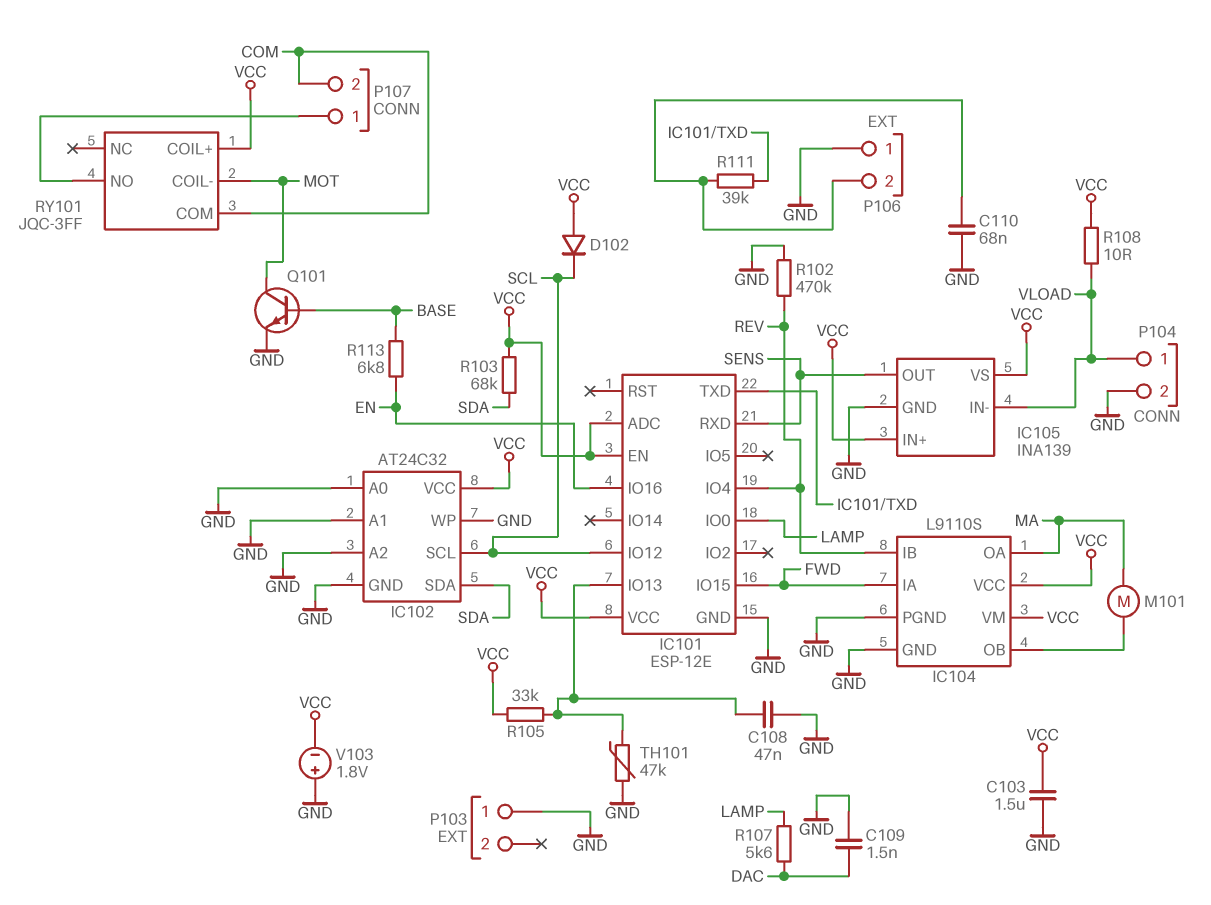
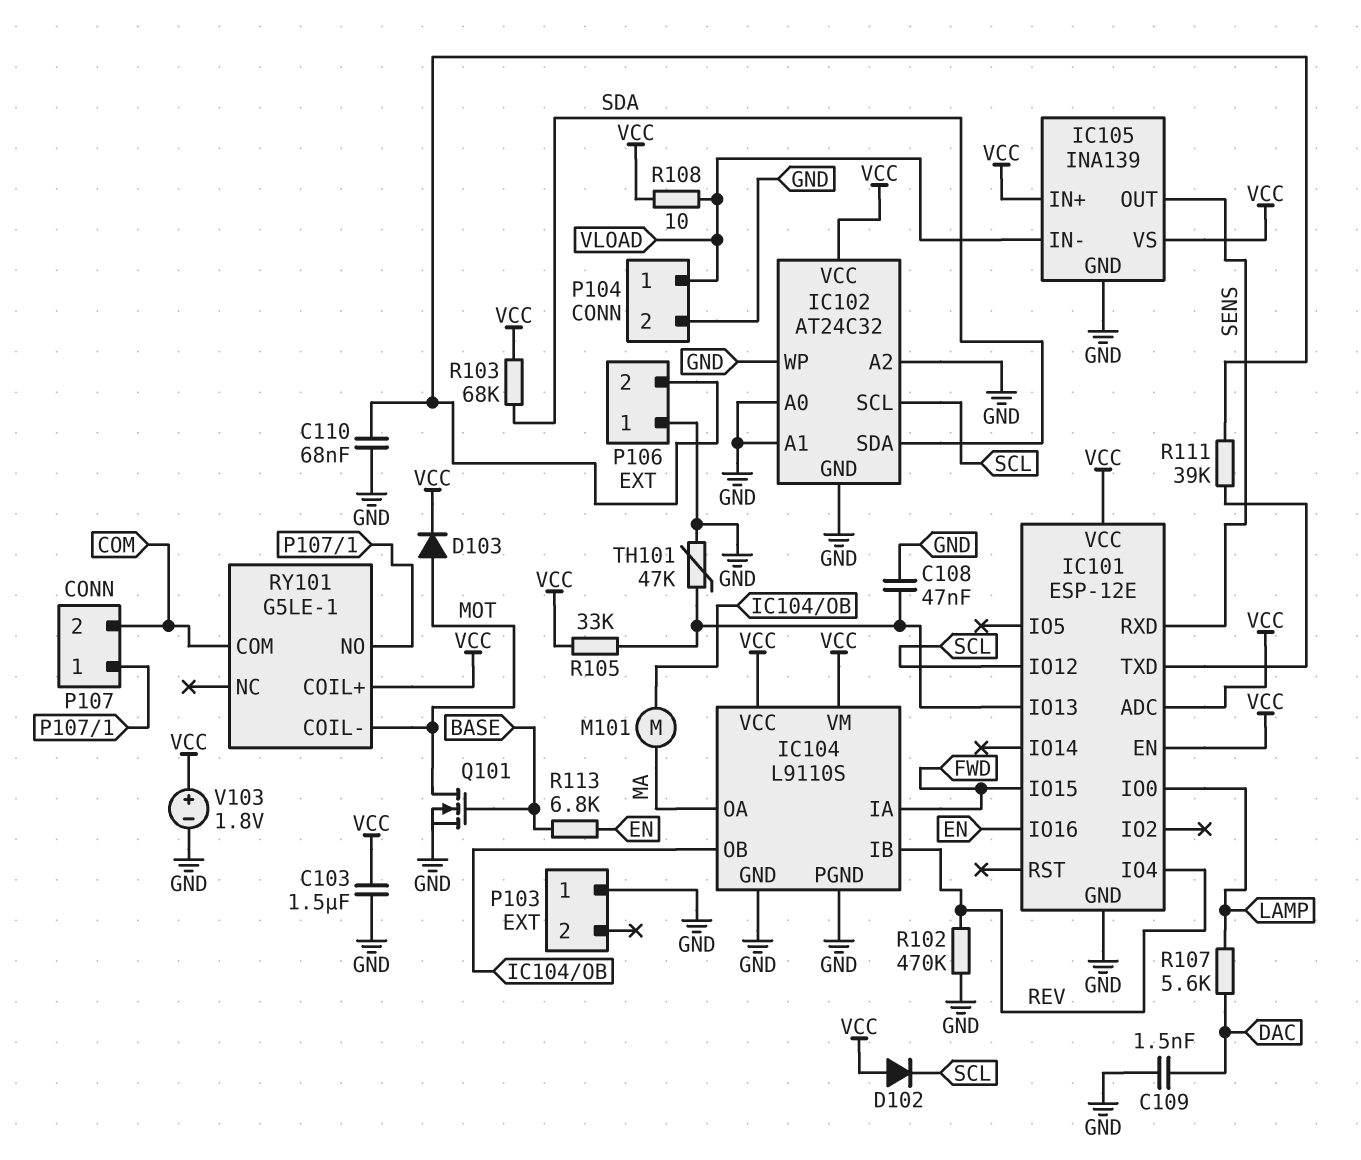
D103: none -> diode (A MOT, K VCC)
Q101: NPN (B BASE, C MOT, E GND) -> NMOS (G BASE, D MOT, S GND)
RY101: JQC-3FF -> G5LE-1
V103: 1.8V (plus GND, minus VCC) -> 1.8V (plus VCC, minus GND)

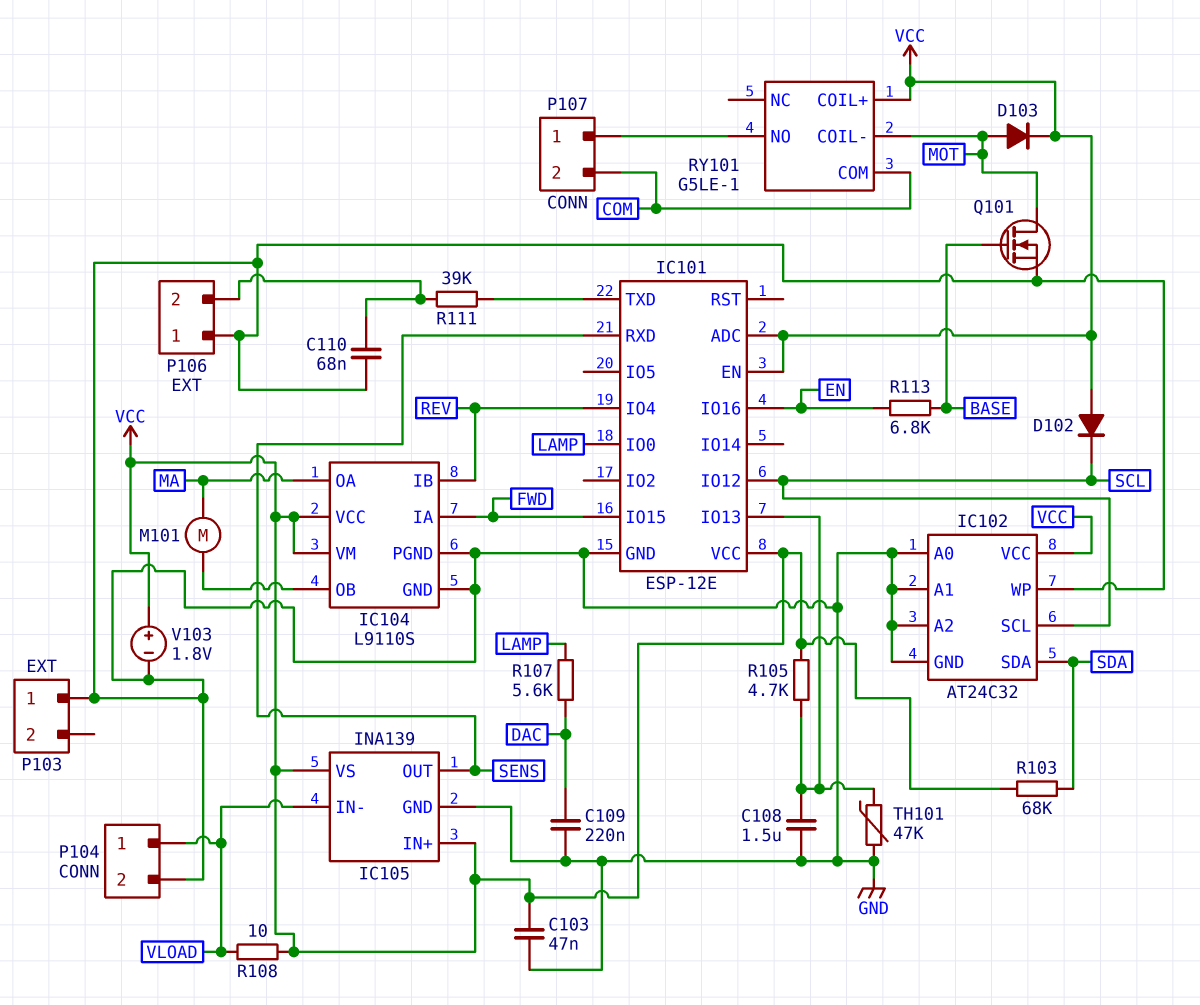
C103: 1.5uF (GND, VCC) -> 47nF (GND, VCC)
C108: 47nF (GND, IC101/IO13) -> 1.5uF (GND, IC101/IO13)
C109: 1.5nF (DAC, GND) -> 220nF (DAC, GND)
R102: 470k (GND, REV) -> none
R105: 33k (IC101/IO13, VCC) -> 4.7k (IC101/IO13, VCC)

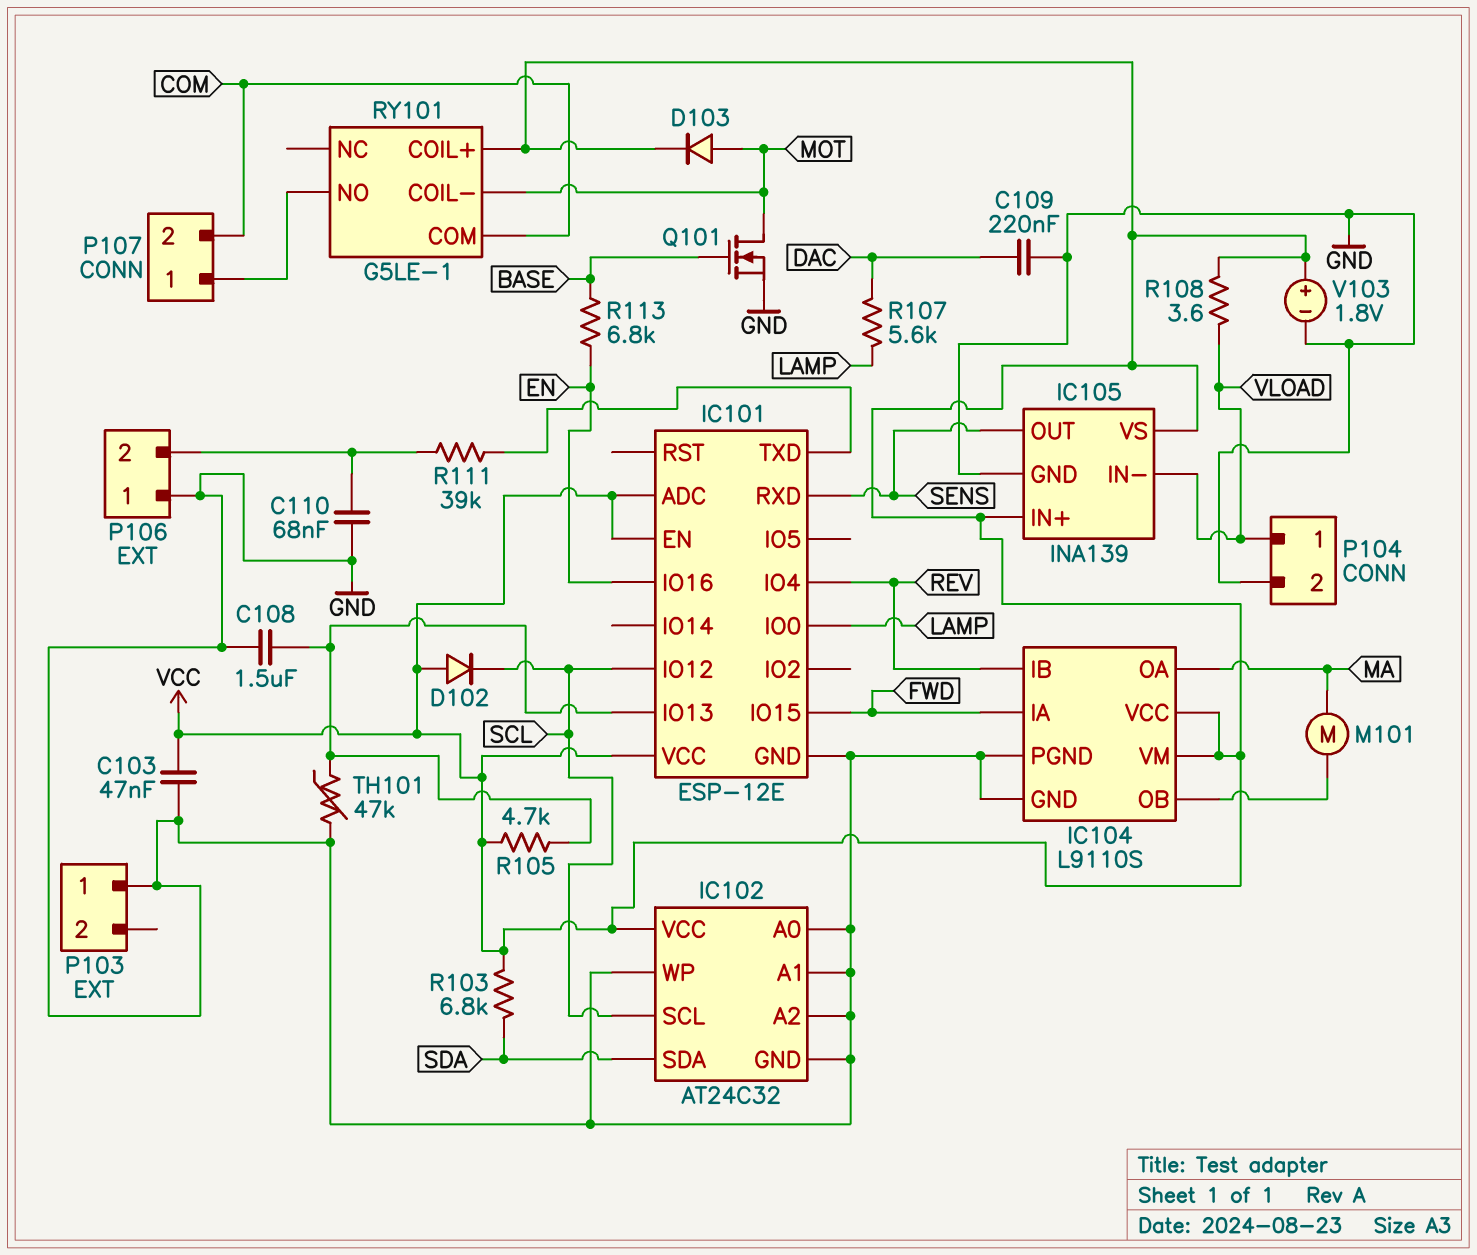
R103: 68k (SDA, VCC) -> 6.8k (SDA, VCC)
R108: 10 (VCC, VLOAD) -> 3.6 (VCC, VLOAD)

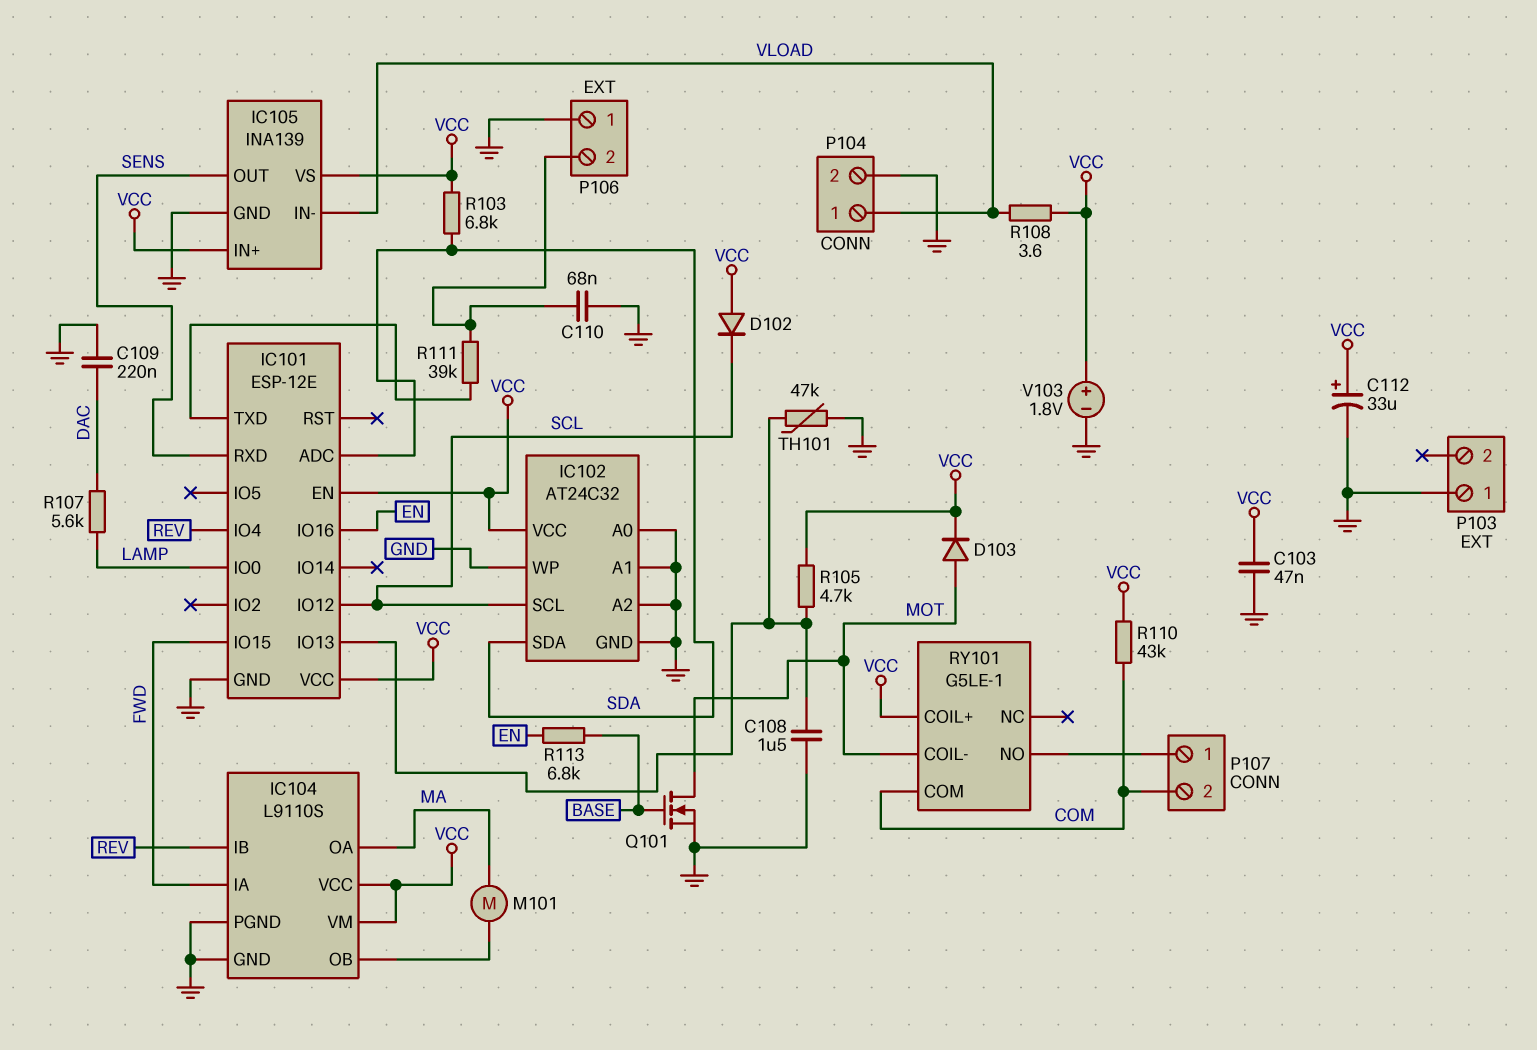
C112: none -> 33uF (plus VCC, minus GND)
IC101 pin ADC: VCC -> SDA
R110: none -> 43k (COM, VCC)

